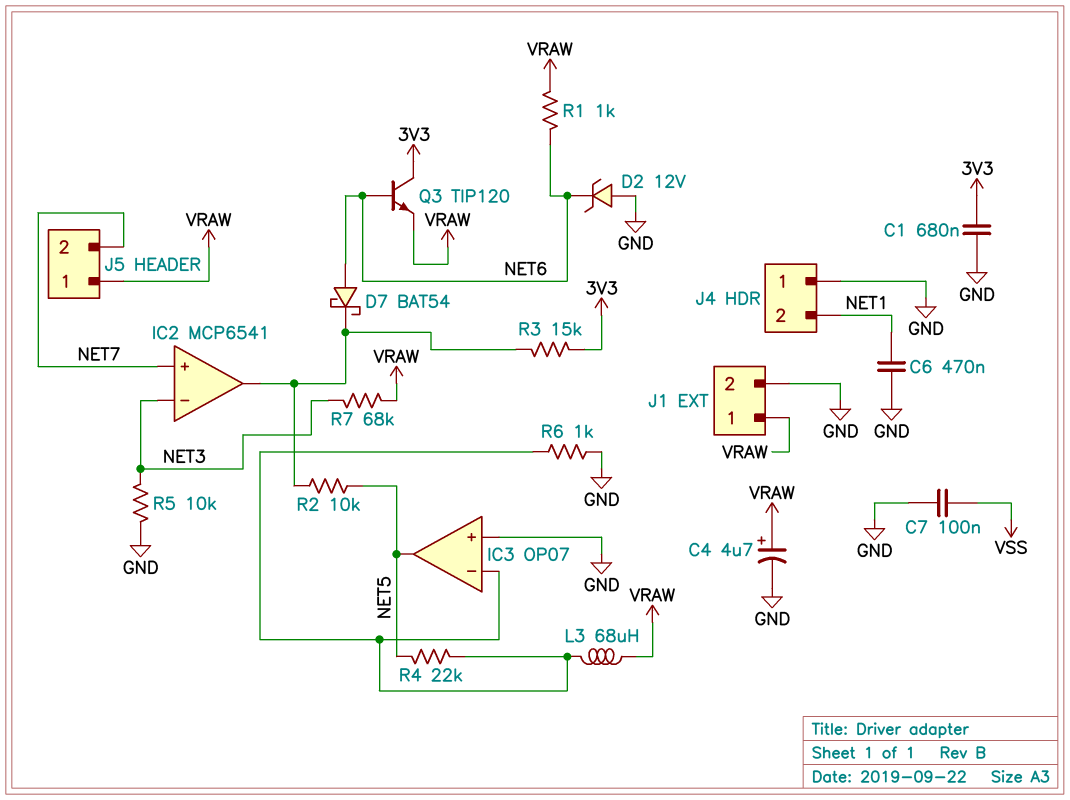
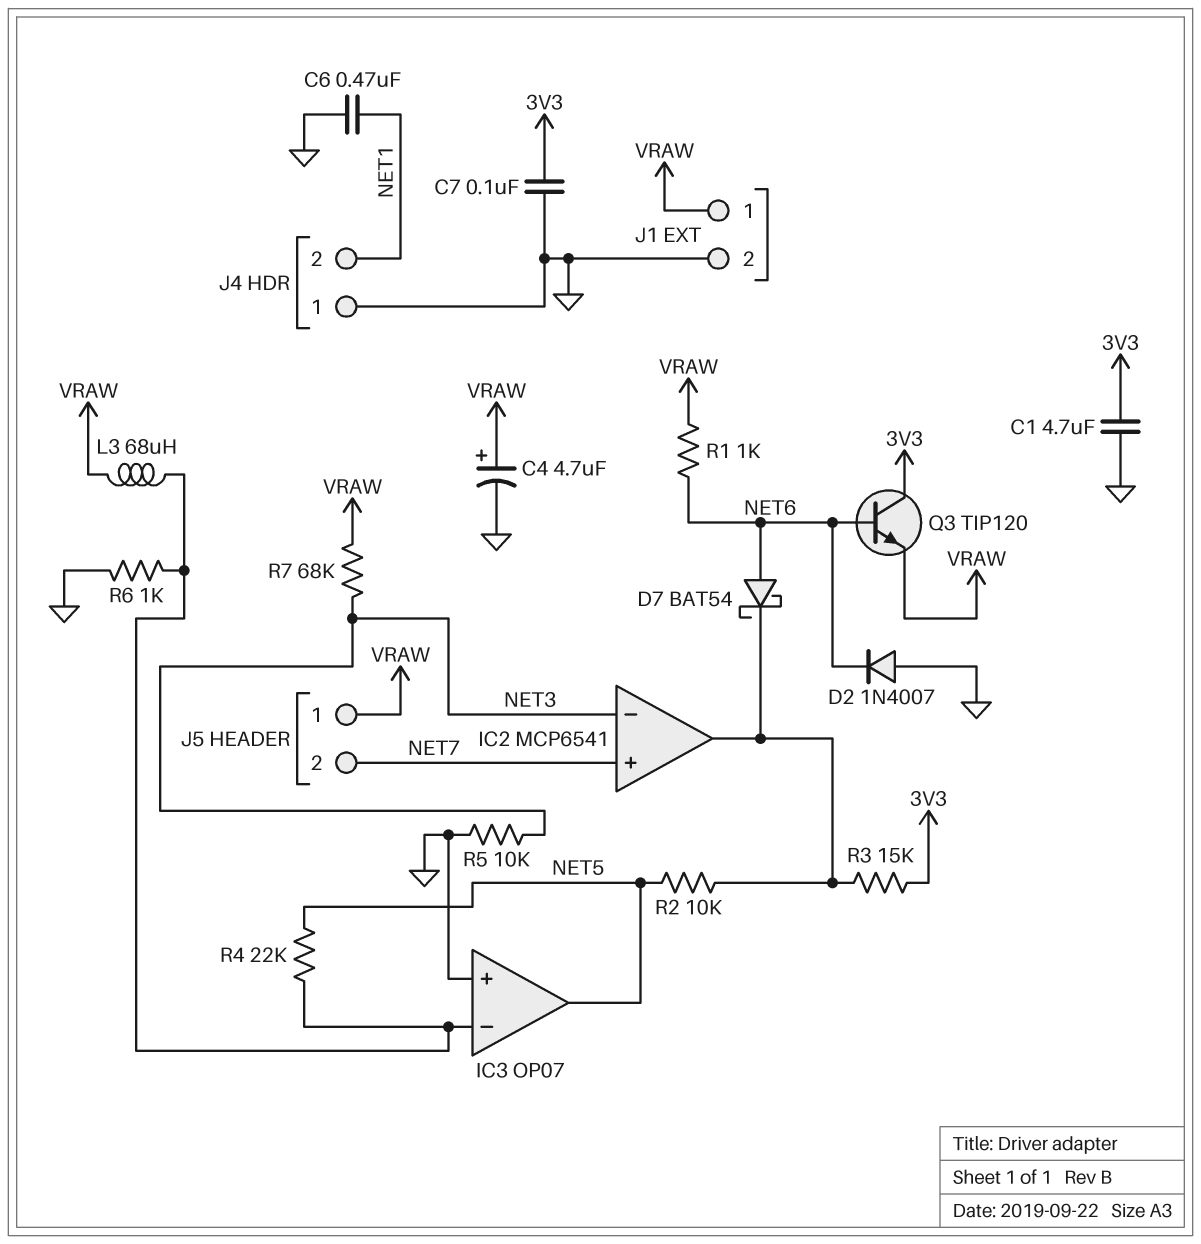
C1: 680nF (3V3, GND) -> 4.7uF (3V3, GND)
C7: 100nF (GND, VSS) -> 100nF (3V3, GND)
D2: zener 12V (A GND, K NET6) -> diode 1N4007 (A GND, K NET6)

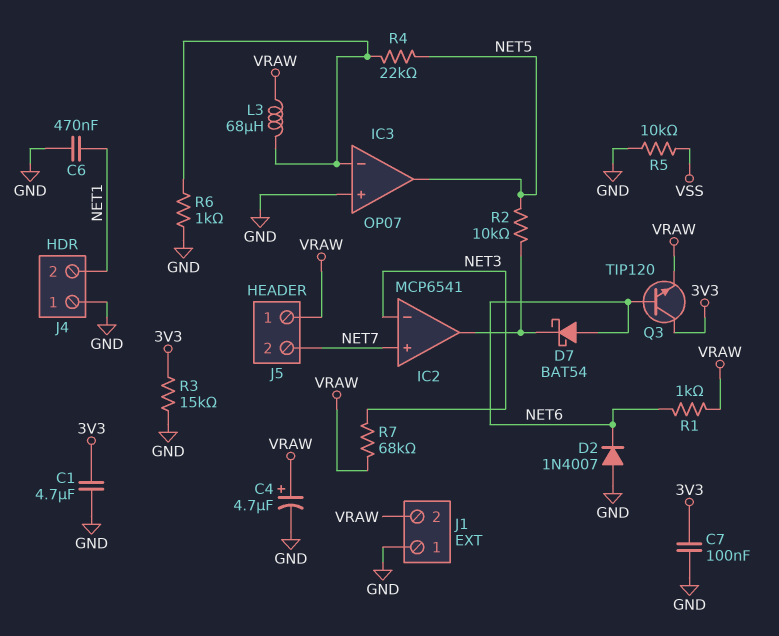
J1 pin 1: VRAW -> GND
J1 pin 2: GND -> VRAW
R3: 15k (3V3, IC2/out) -> 15k (3V3, GND)
R5: 10k (GND, NET3) -> 10k (GND, VSS)

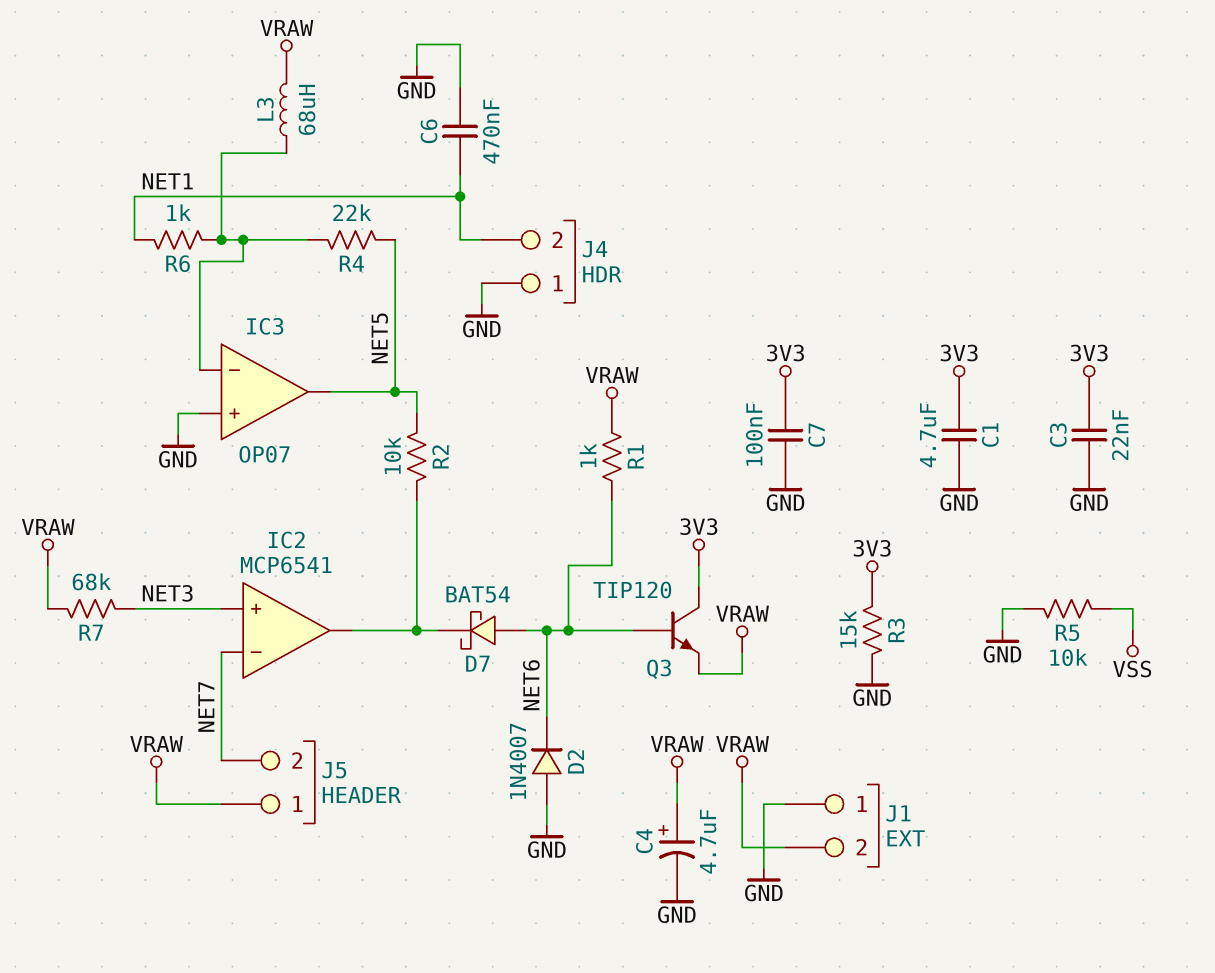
C3: none -> 22nF (3V3, GND)
IC2 pin in+: NET7 -> NET3
IC2 pin in-: NET3 -> NET7
R6: 1k (GND, IC3/in-) -> 1k (IC3/in-, NET1)

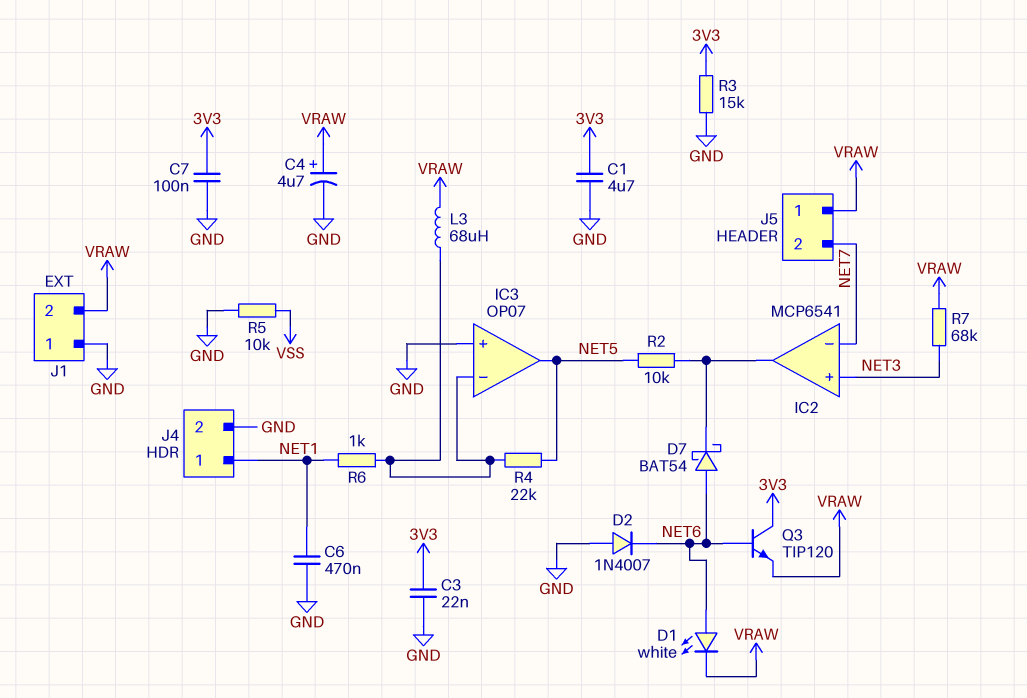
D1: none -> LED white (A NET6, K VRAW)
J4 pin 1: GND -> NET1
J4 pin 2: NET1 -> GND
R1: 1k (NET6, VRAW) -> none

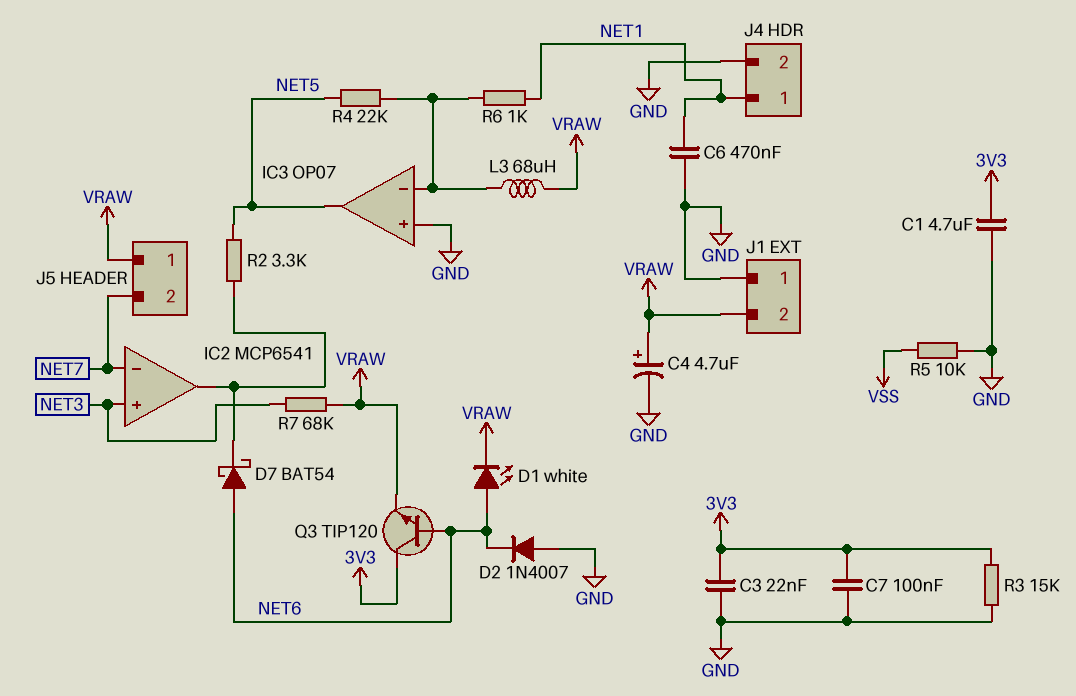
R2: 10k (IC2/out, NET5) -> 3.3k (IC2/out, NET5)

